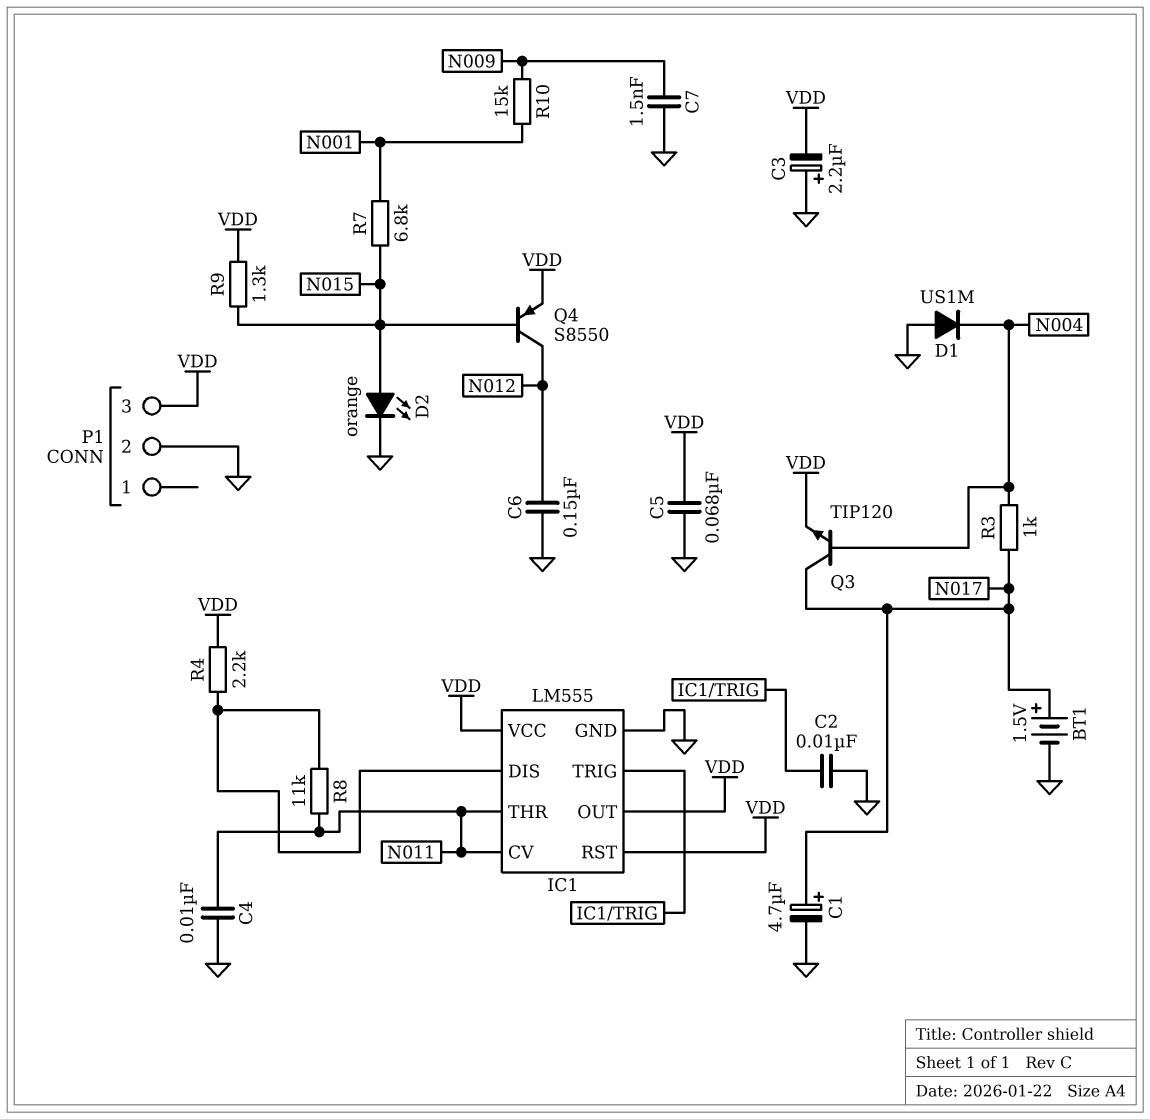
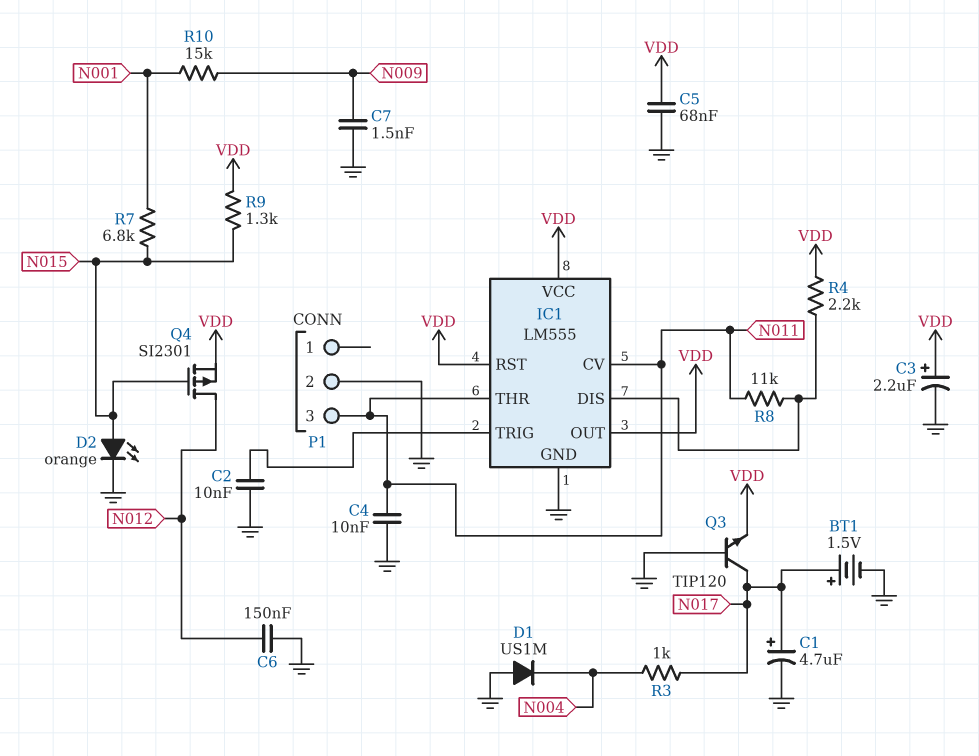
C3: 2.2uF (plus GND, minus VDD) -> 2.2uF (plus VDD, minus GND)
P1 pin 3: VDD -> N011
Q3: NPN TIP120 (B N004, C N017, E VDD) -> NPN TIP120 (B GND, C N017, E VDD)
Q4: PNP S8550 (B N015, C N012, E VDD) -> PMOS SI2301 (G N015, D N012, S VDD)

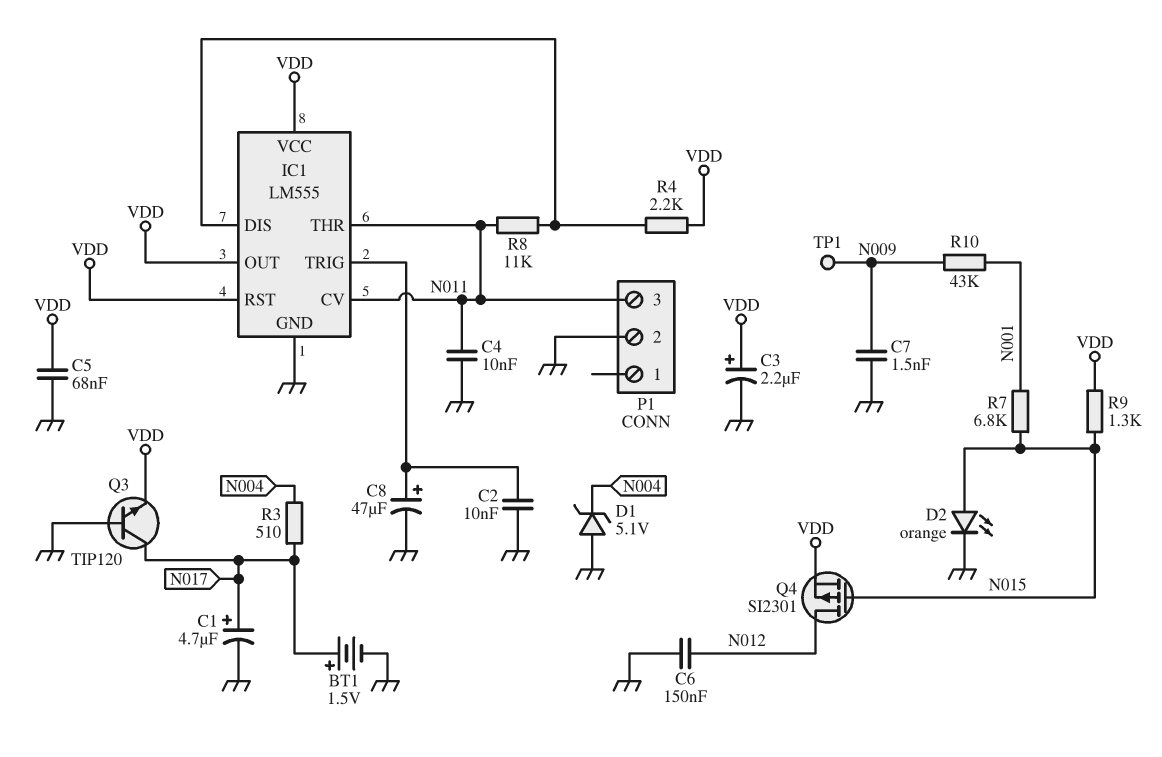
C8: none -> 47uF (plus IC1/TRIG, minus GND)
D1: diode US1M (A GND, K N004) -> zener 5.1V (A GND, K N004)
R3: 1k (N004, N017) -> 510 (N004, N017)
R10: 15k (N001, N009) -> 43k (N001, N009)
TP1: none -> test point (N009)

